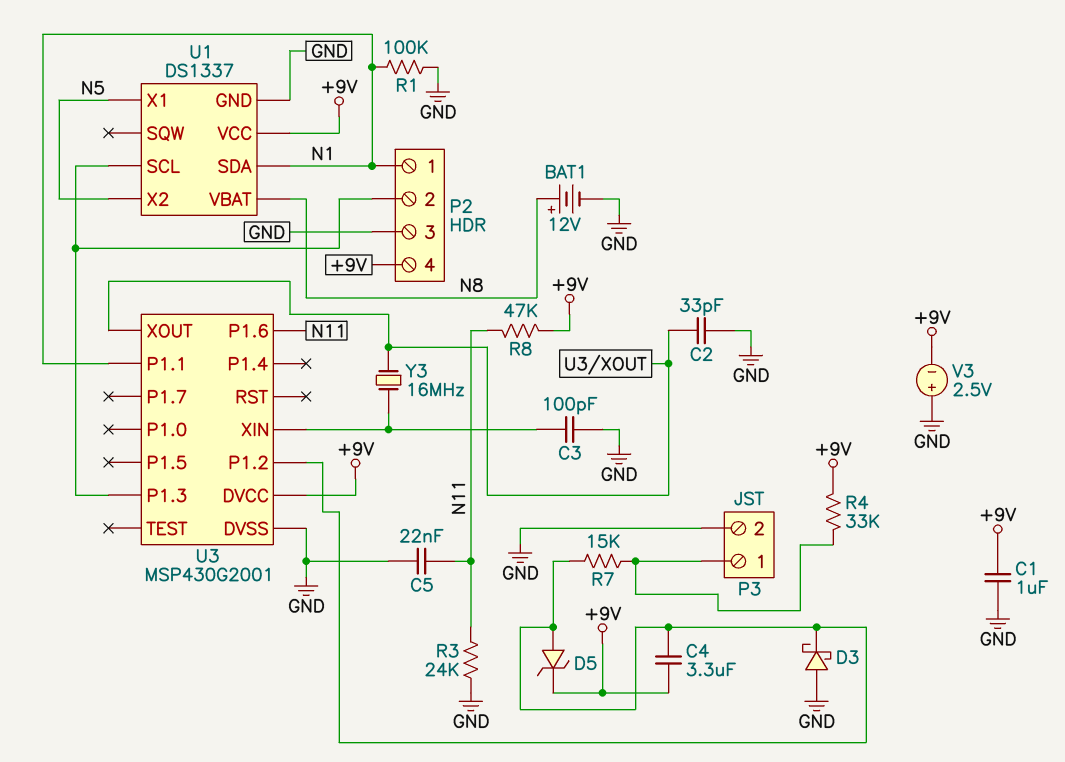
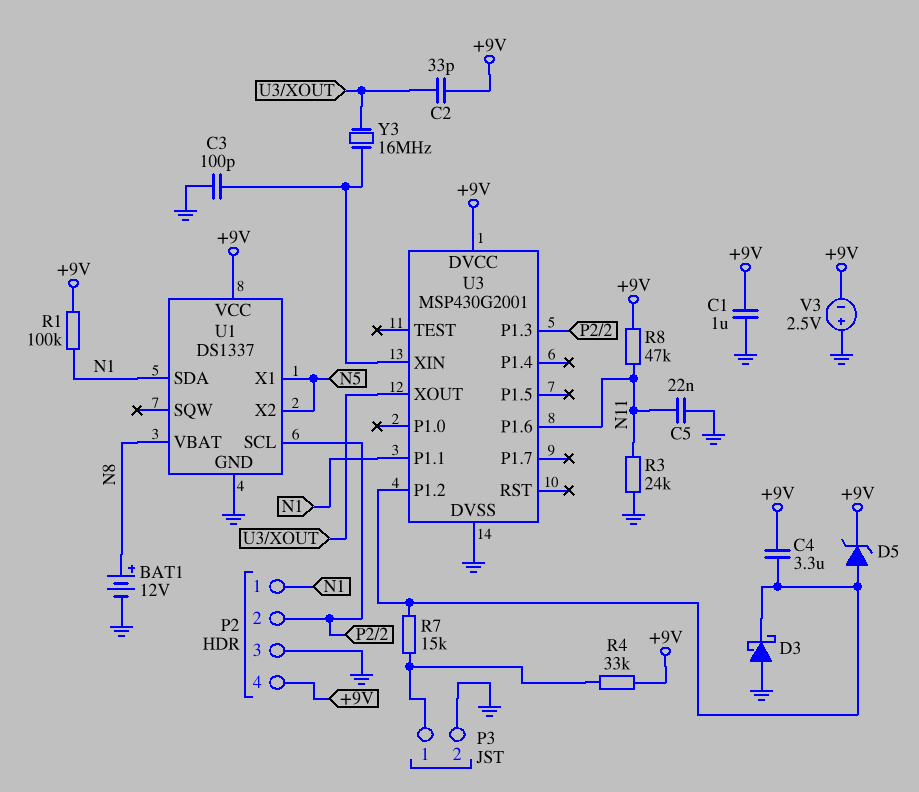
C2: 33pF (GND, U3/XOUT) -> 33pF (+9V, U3/XOUT)
R1: 100k (GND, N1) -> 100k (+9V, N1)

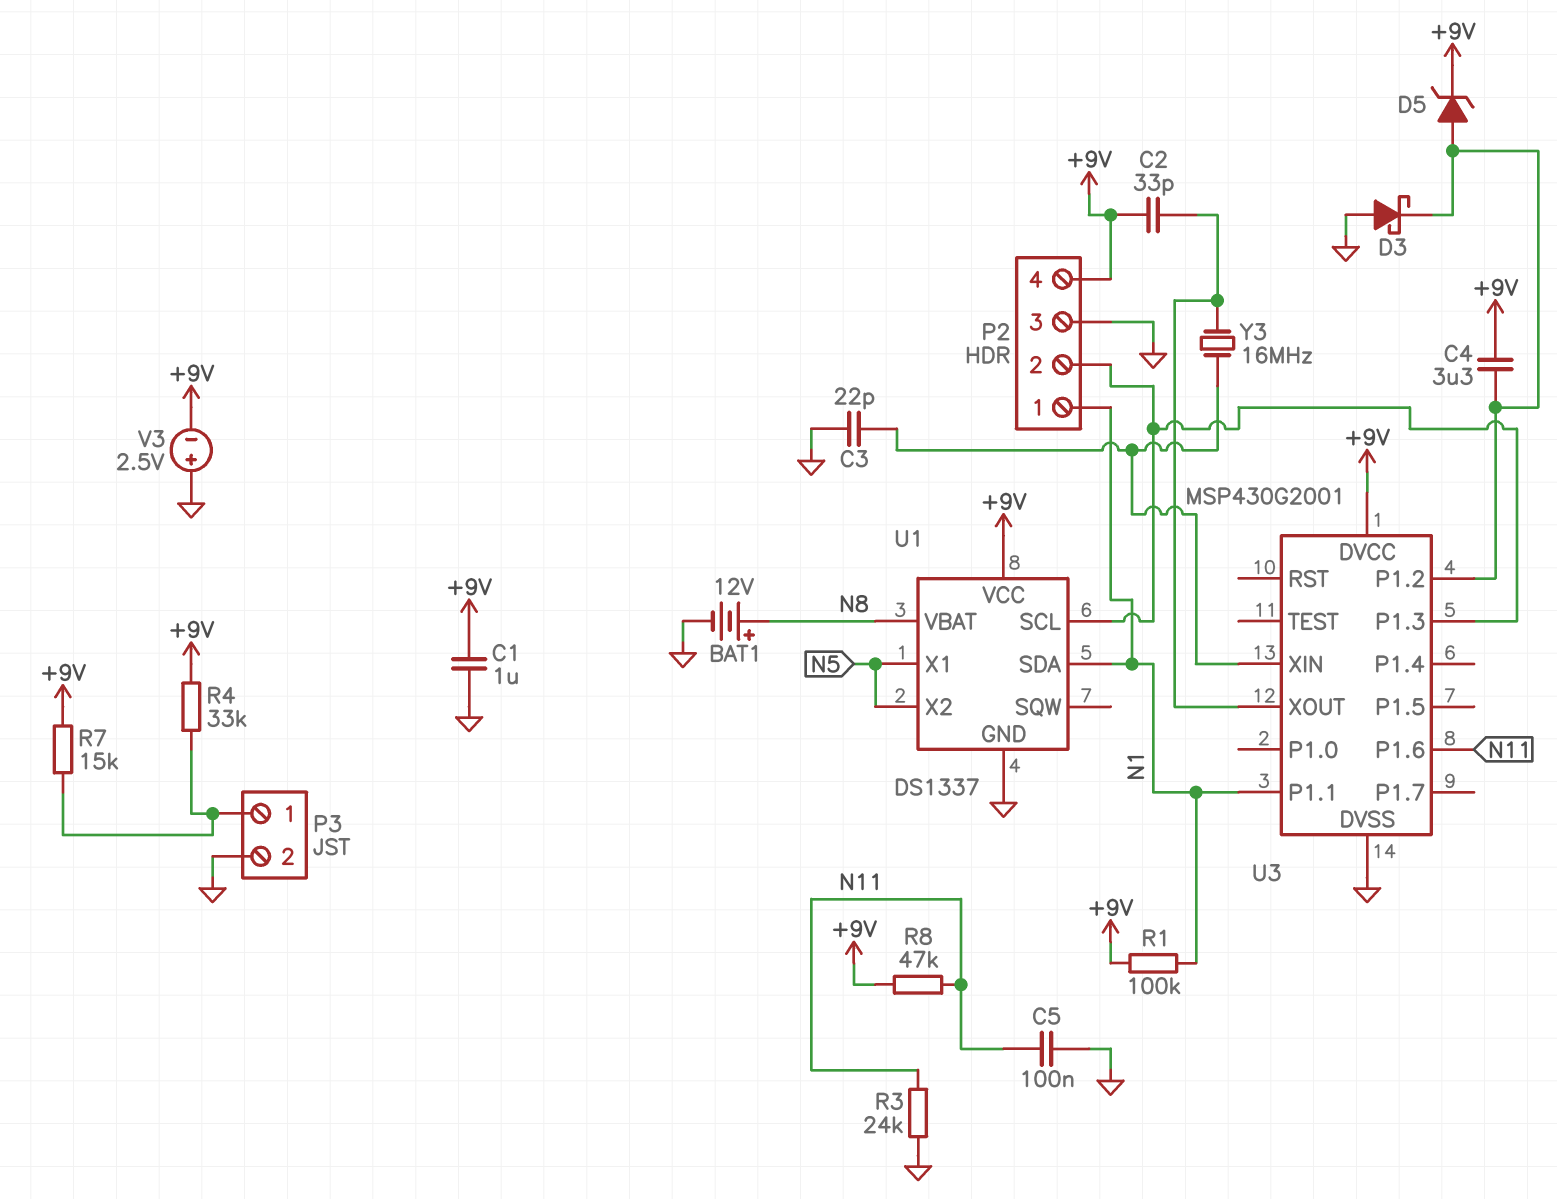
C3: 100pF (GND, U3/XIN) -> 22pF (GND, U3/XIN)
C5: 22nF (GND, N11) -> 100nF (GND, N11)
R7: 15k (P3/1, U3/P1.2) -> 15k (+9V, P3/1)

